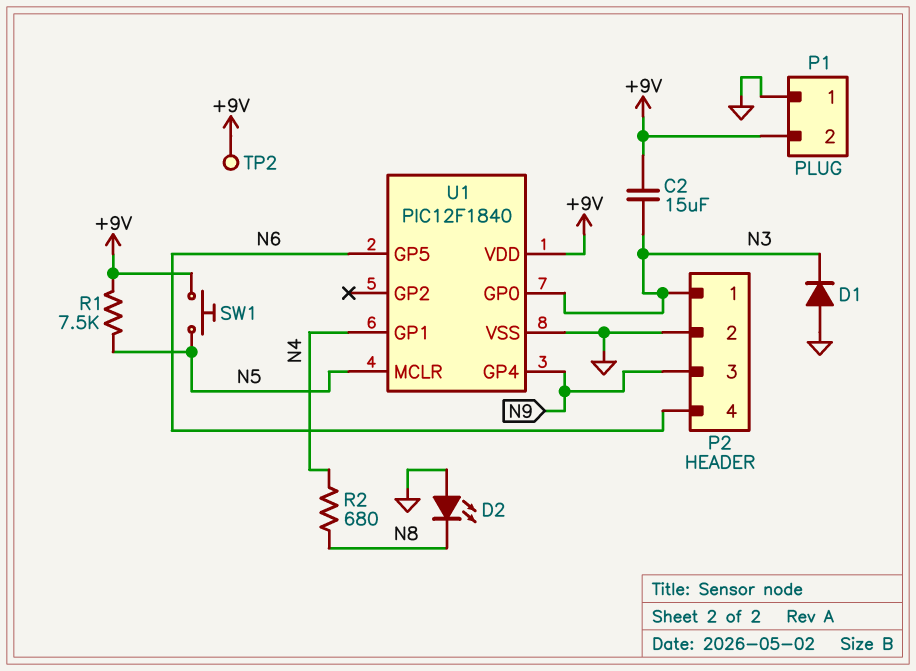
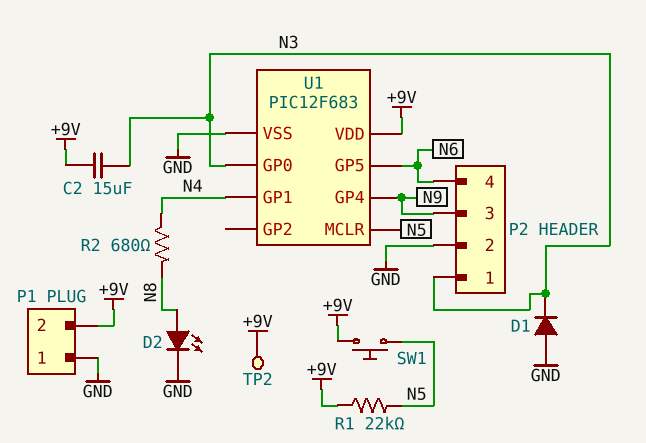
D2: LED (A GND, K N8) -> LED (A N8, K GND)
R1: 7.5k (+9V, N5) -> 22k (+9V, N5)
U1: PIC12F1840 -> PIC12F683

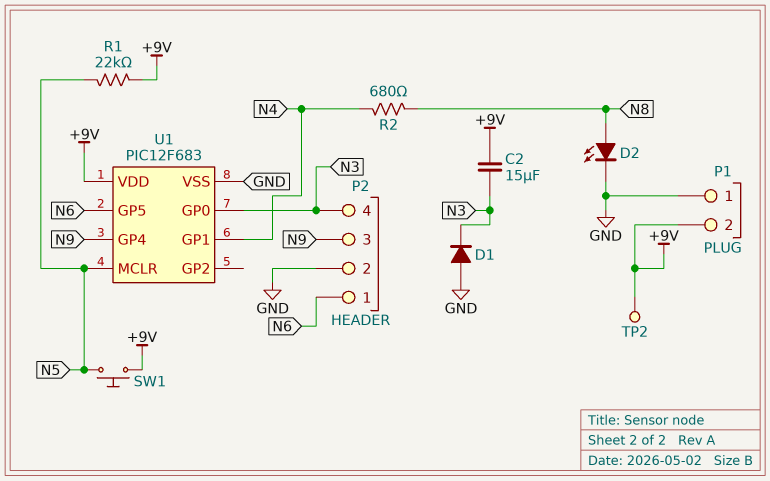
P2 pin 1: N3 -> N6
P2 pin 4: N6 -> N3

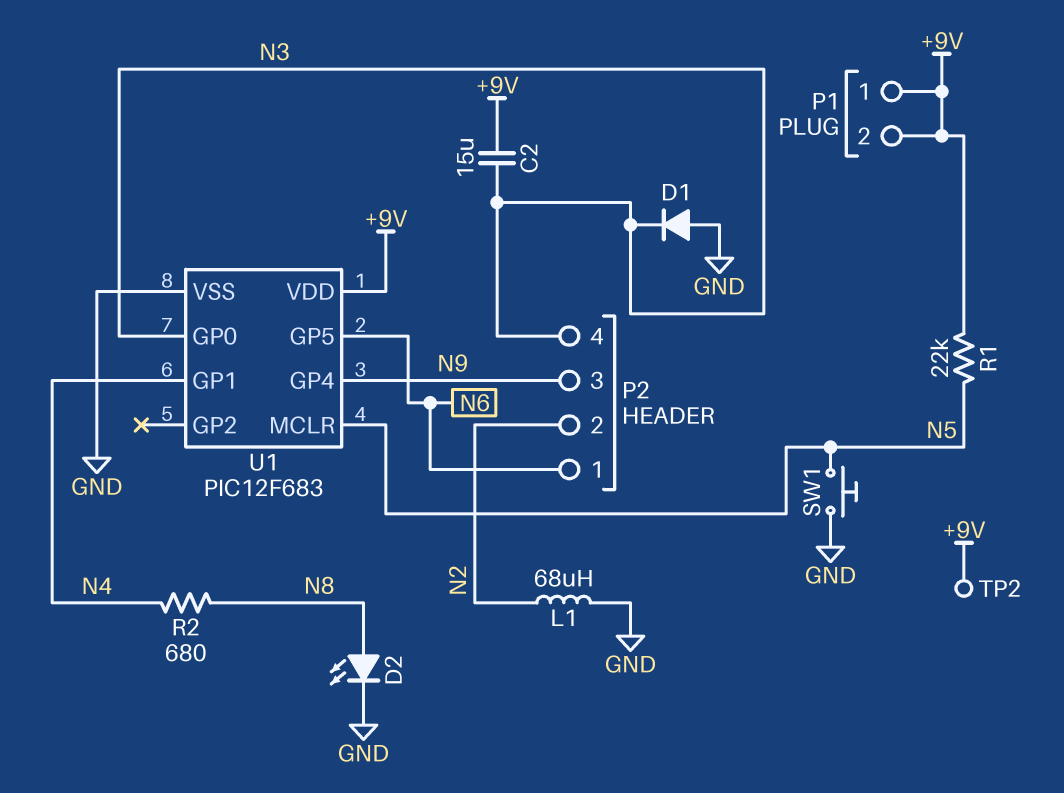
L1: none -> 68uH (GND, N2)
P1 pin 1: GND -> +9V
P2 pin 2: GND -> N2
SW1: button (+9V, N5) -> button (GND, N5)

